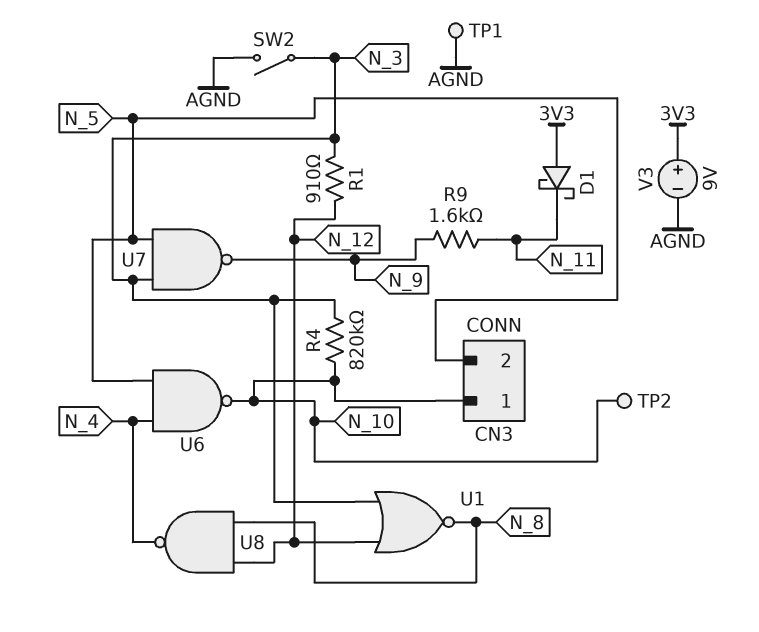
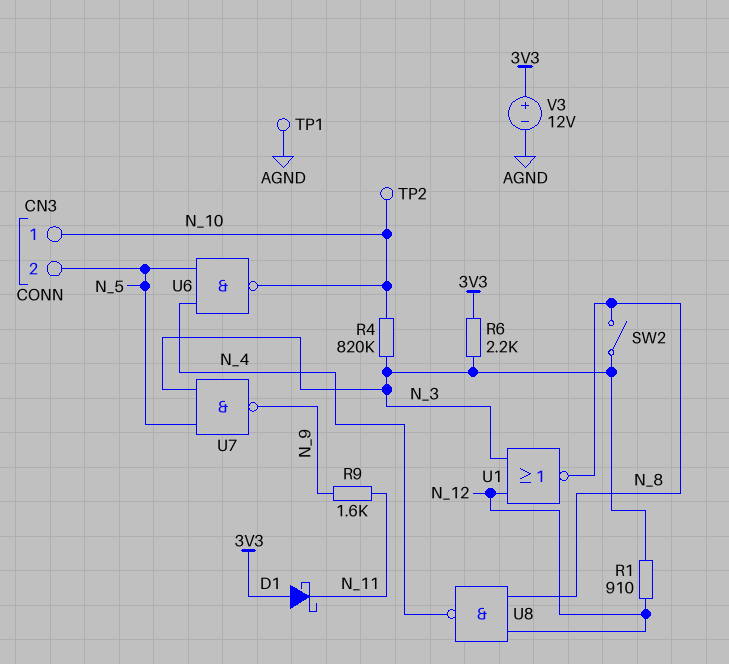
R6: none -> 2.2k (3V3, N_3)
SW2: switch (AGND, N_3) -> switch (N_3, N_8)
V3: 9V (plus 3V3, minus AGND) -> 12V (plus 3V3, minus AGND)

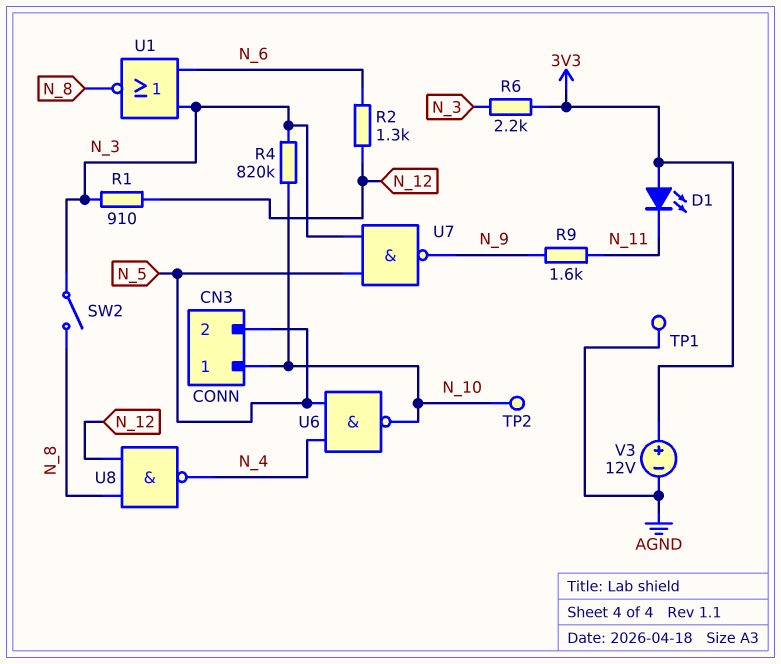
D1: schottky (A 3V3, K N_11) -> LED (A 3V3, K N_11)
R2: none -> 1.3k (N_6, N_12)
U1: NOR (in N_3, in N_12, out N_8) -> NOR (in N_3, in N_6, out N_8)

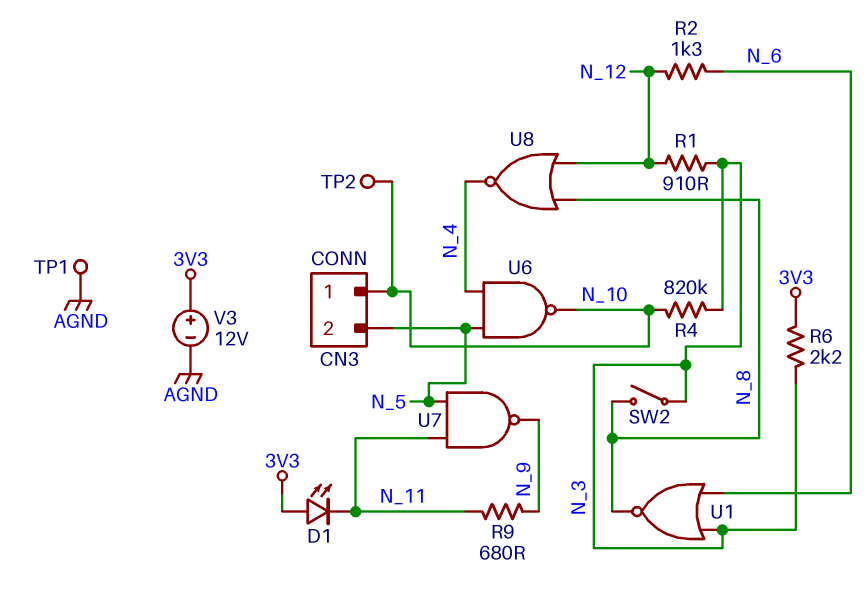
R9: 1.6k (N_9, N_11) -> 680 (N_9, N_11)
U7: NAND (in N_3, in N_5, out N_9) -> NAND (in N_5, in N_11, out N_9)
U8: NAND (in N_8, in N_12, out N_4) -> NOR (in N_8, in N_12, out N_4)

